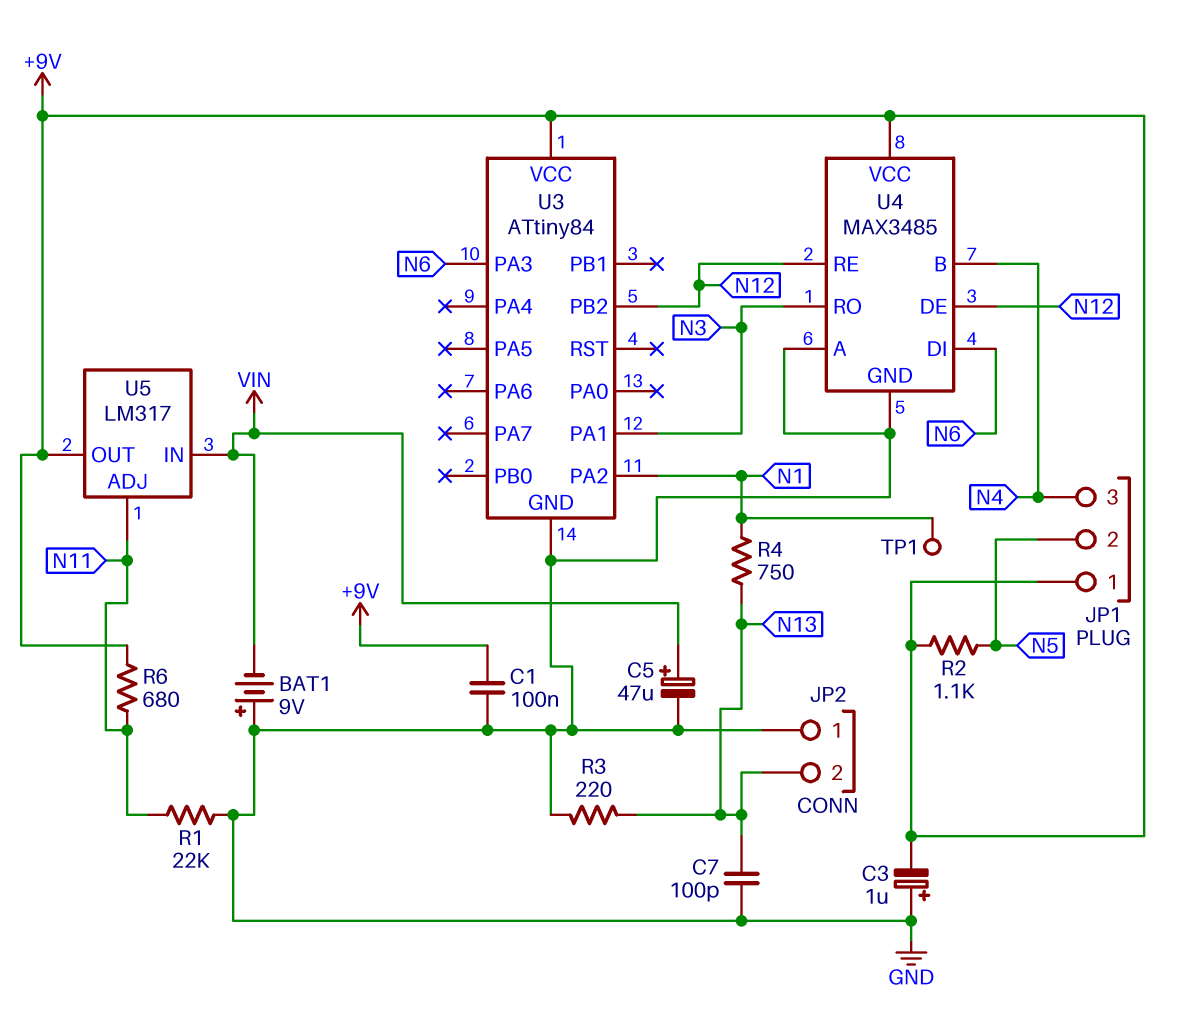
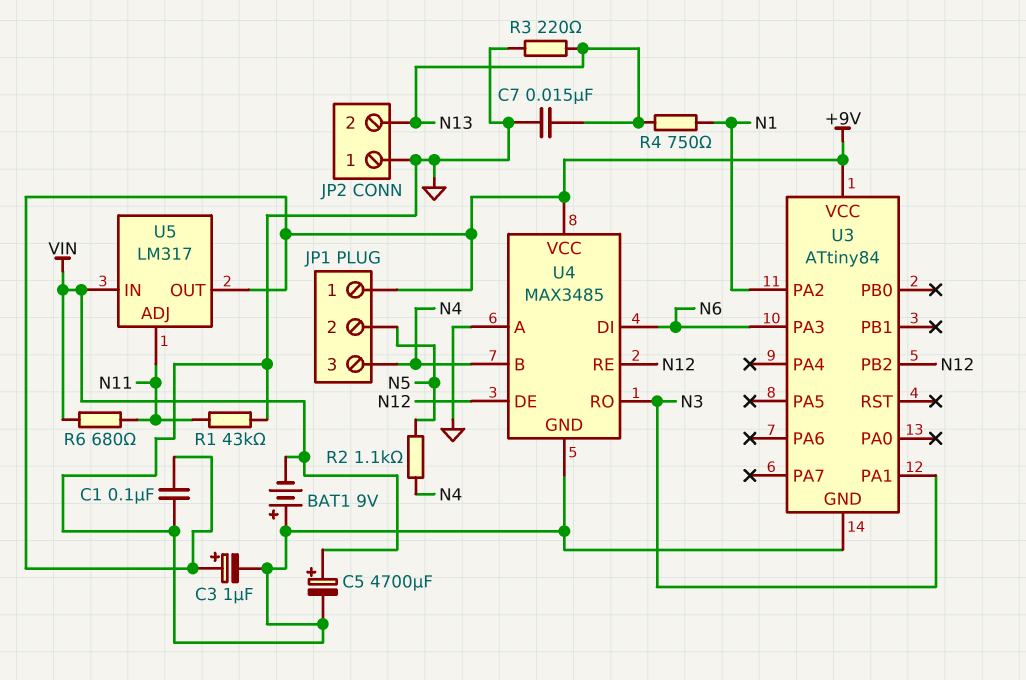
C3: 1uF (plus GND, minus +9V) -> 1uF (plus +9V, minus GND)
C5: 47uF (plus VIN, minus GND) -> 4700uF (plus VIN, minus GND)
C7: 100pF (GND, N13) -> 15nF (GND, N13)
R1: 22k (GND, N11) -> 43k (GND, N11)
R2: 1.1k (+9V, N5) -> 1.1k (N4, N5)
R6: 680 (+9V, N11) -> 680 (N11, VIN)
TP1: test point (N1) -> none

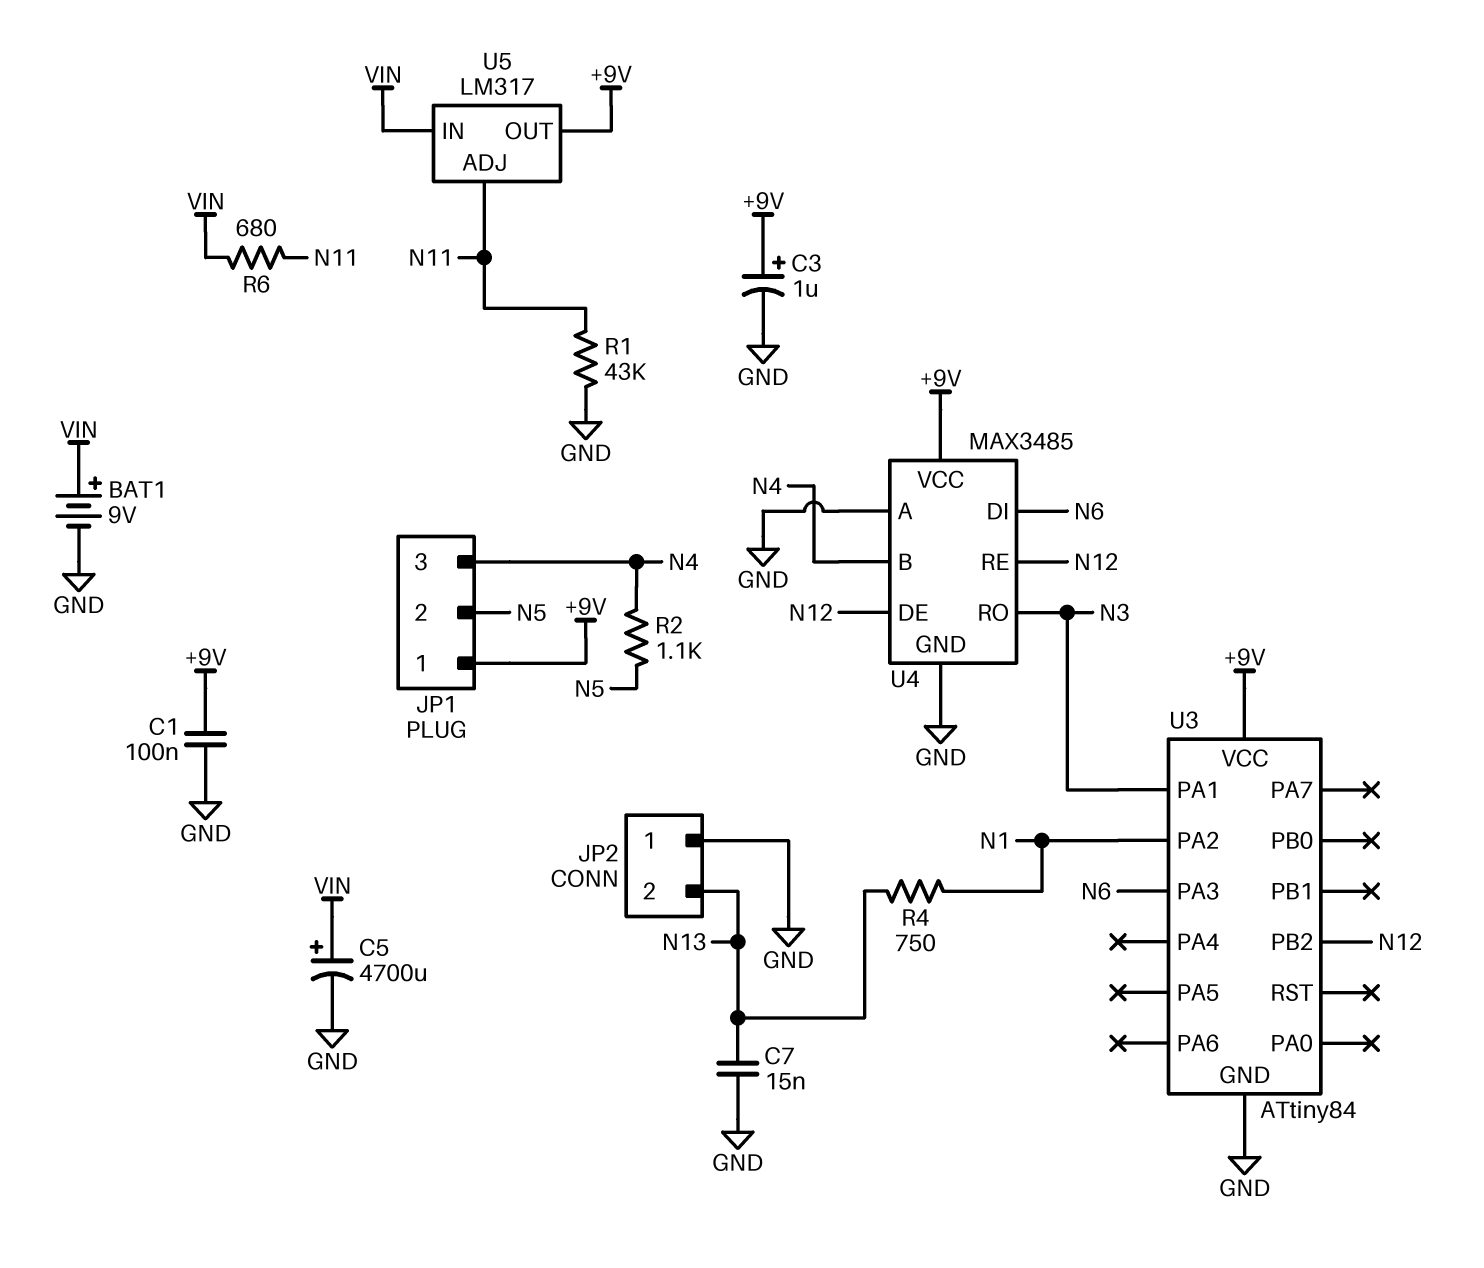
BAT1: 9V (plus GND, minus VIN) -> 9V (plus VIN, minus GND)
R3: 220 (GND, N13) -> none

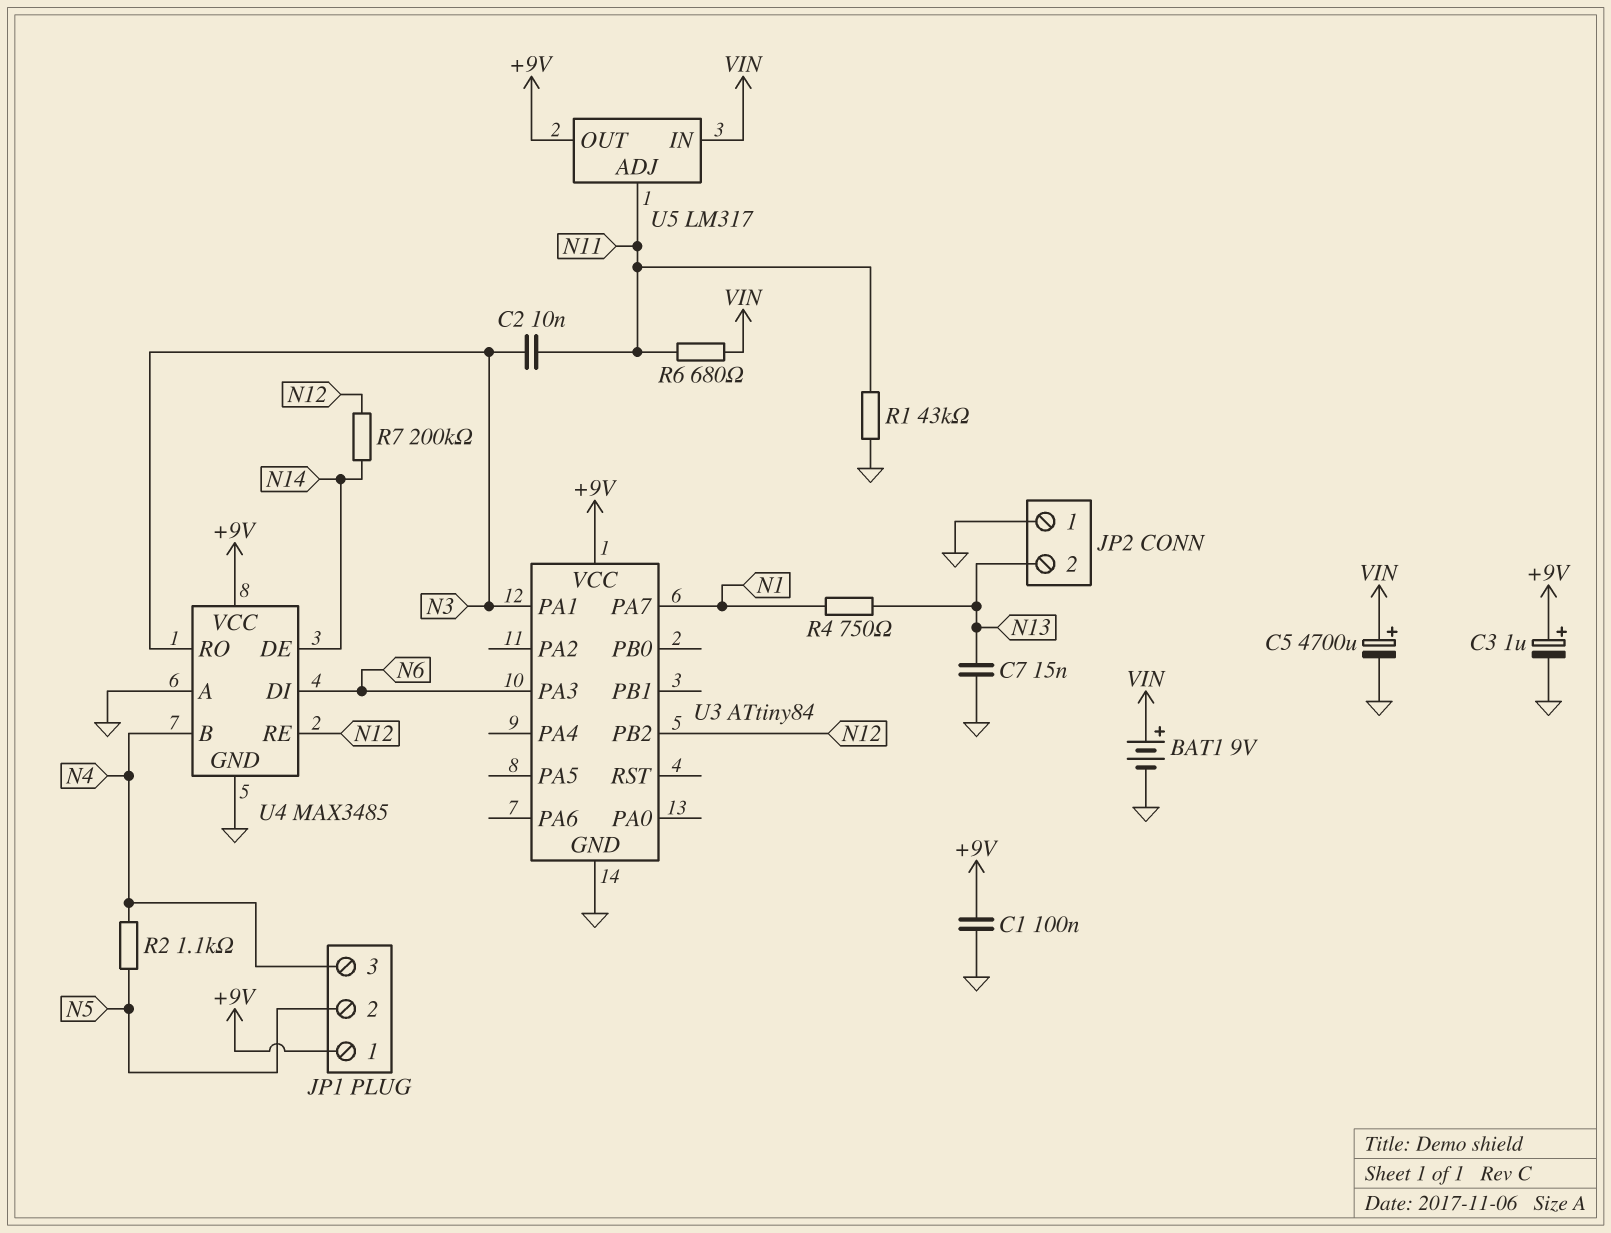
C2: none -> 10nF (N3, N11)
R7: none -> 200k (N12, N14)
U3 pin PA2: N1 -> none
U3 pin PA7: none -> N1
U4 pin DE: N12 -> N14

